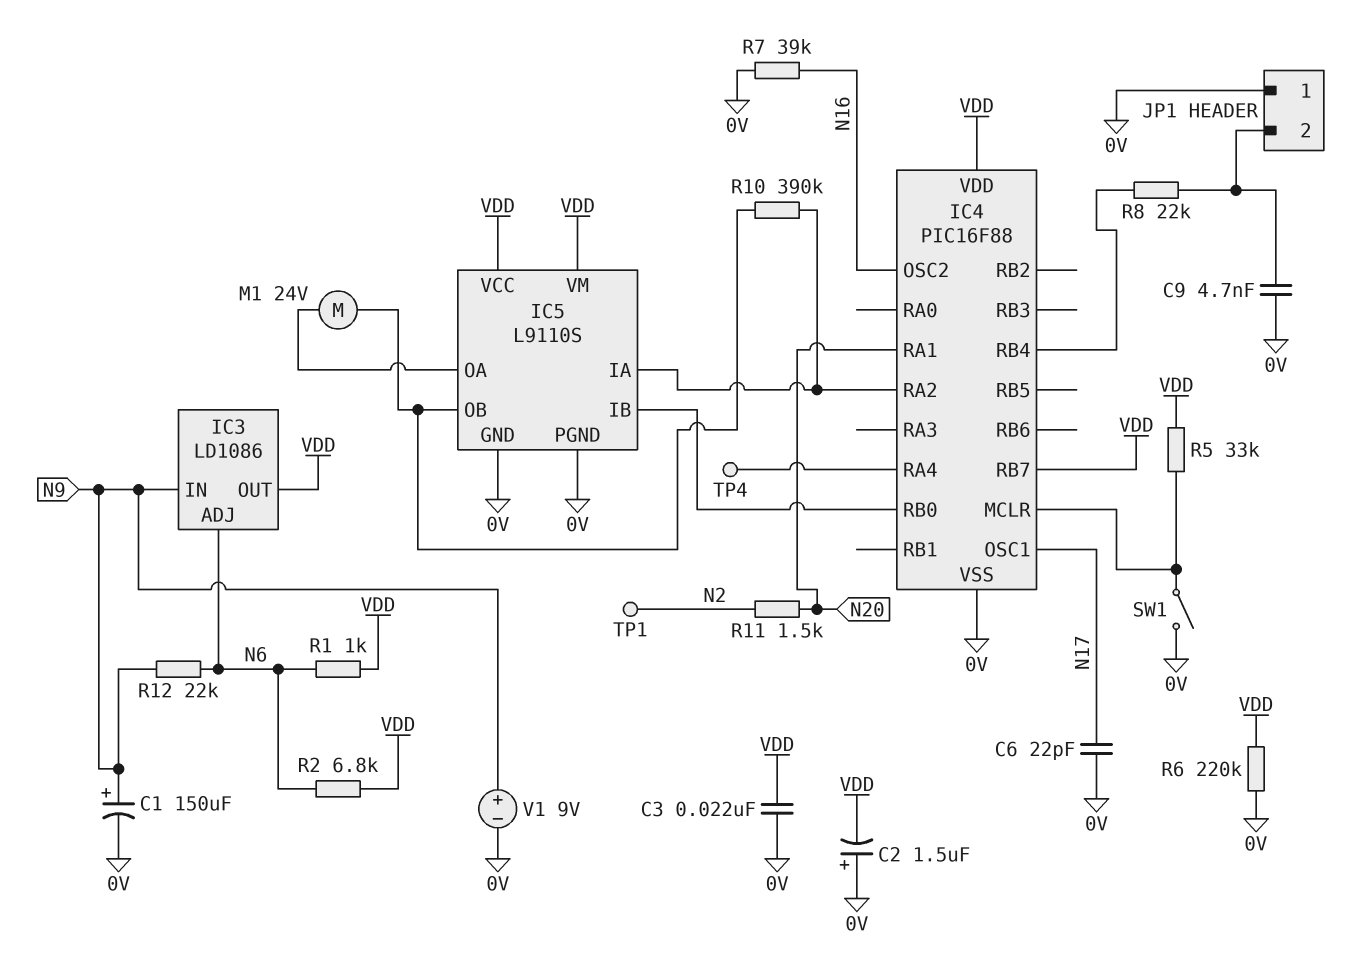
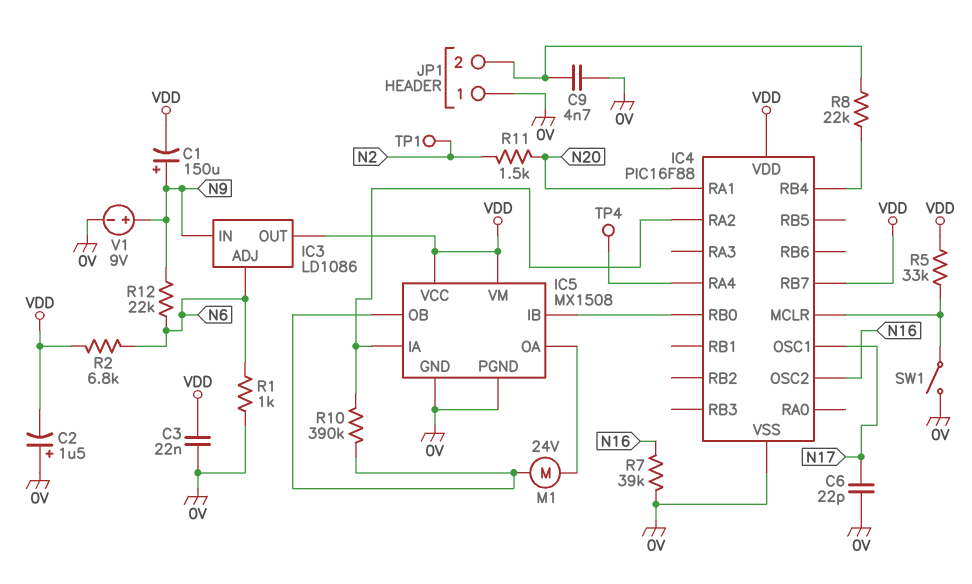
C1: 150uF (plus N9, minus 0V) -> 150uF (plus N9, minus VDD)
IC5: L9110S -> MX1508
R1: 1k (N6, VDD) -> 1k (0V, N6)
R6: 220k (0V, VDD) -> none

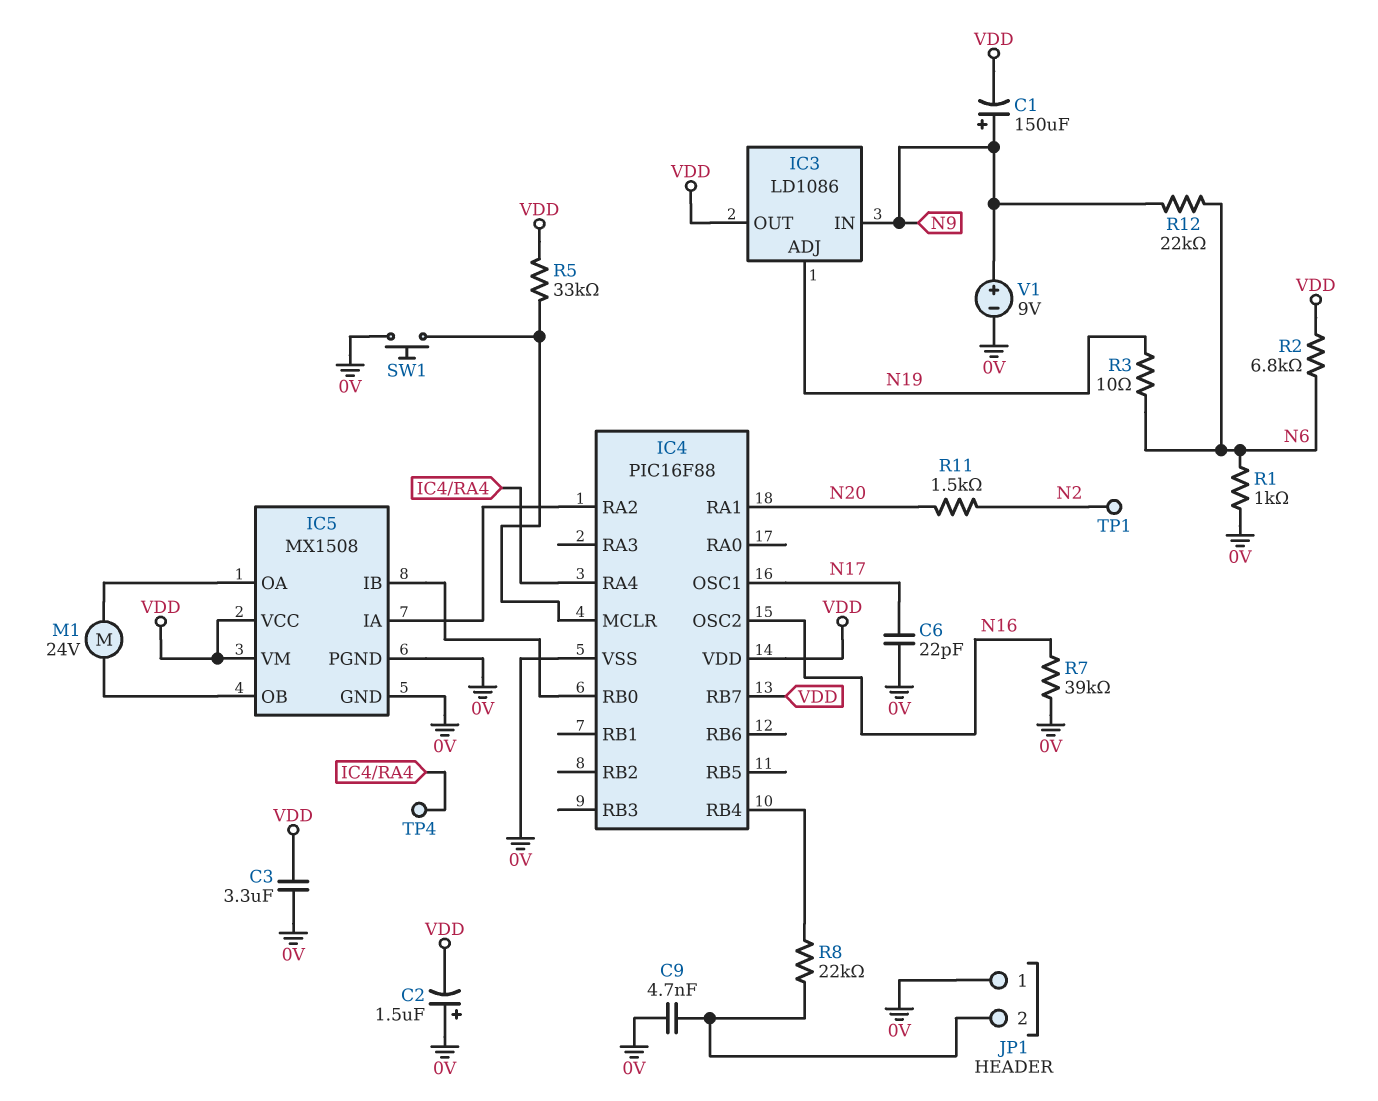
C3: 22nF (0V, VDD) -> 3.3uF (0V, VDD)
IC3 pin ADJ: N6 -> N19
R3: none -> 10 (N6, N19)
R10: 390k (IC4/RA2, IC5/OB) -> none
SW1: switch (0V, IC4/MCLR) -> button (0V, IC4/MCLR)

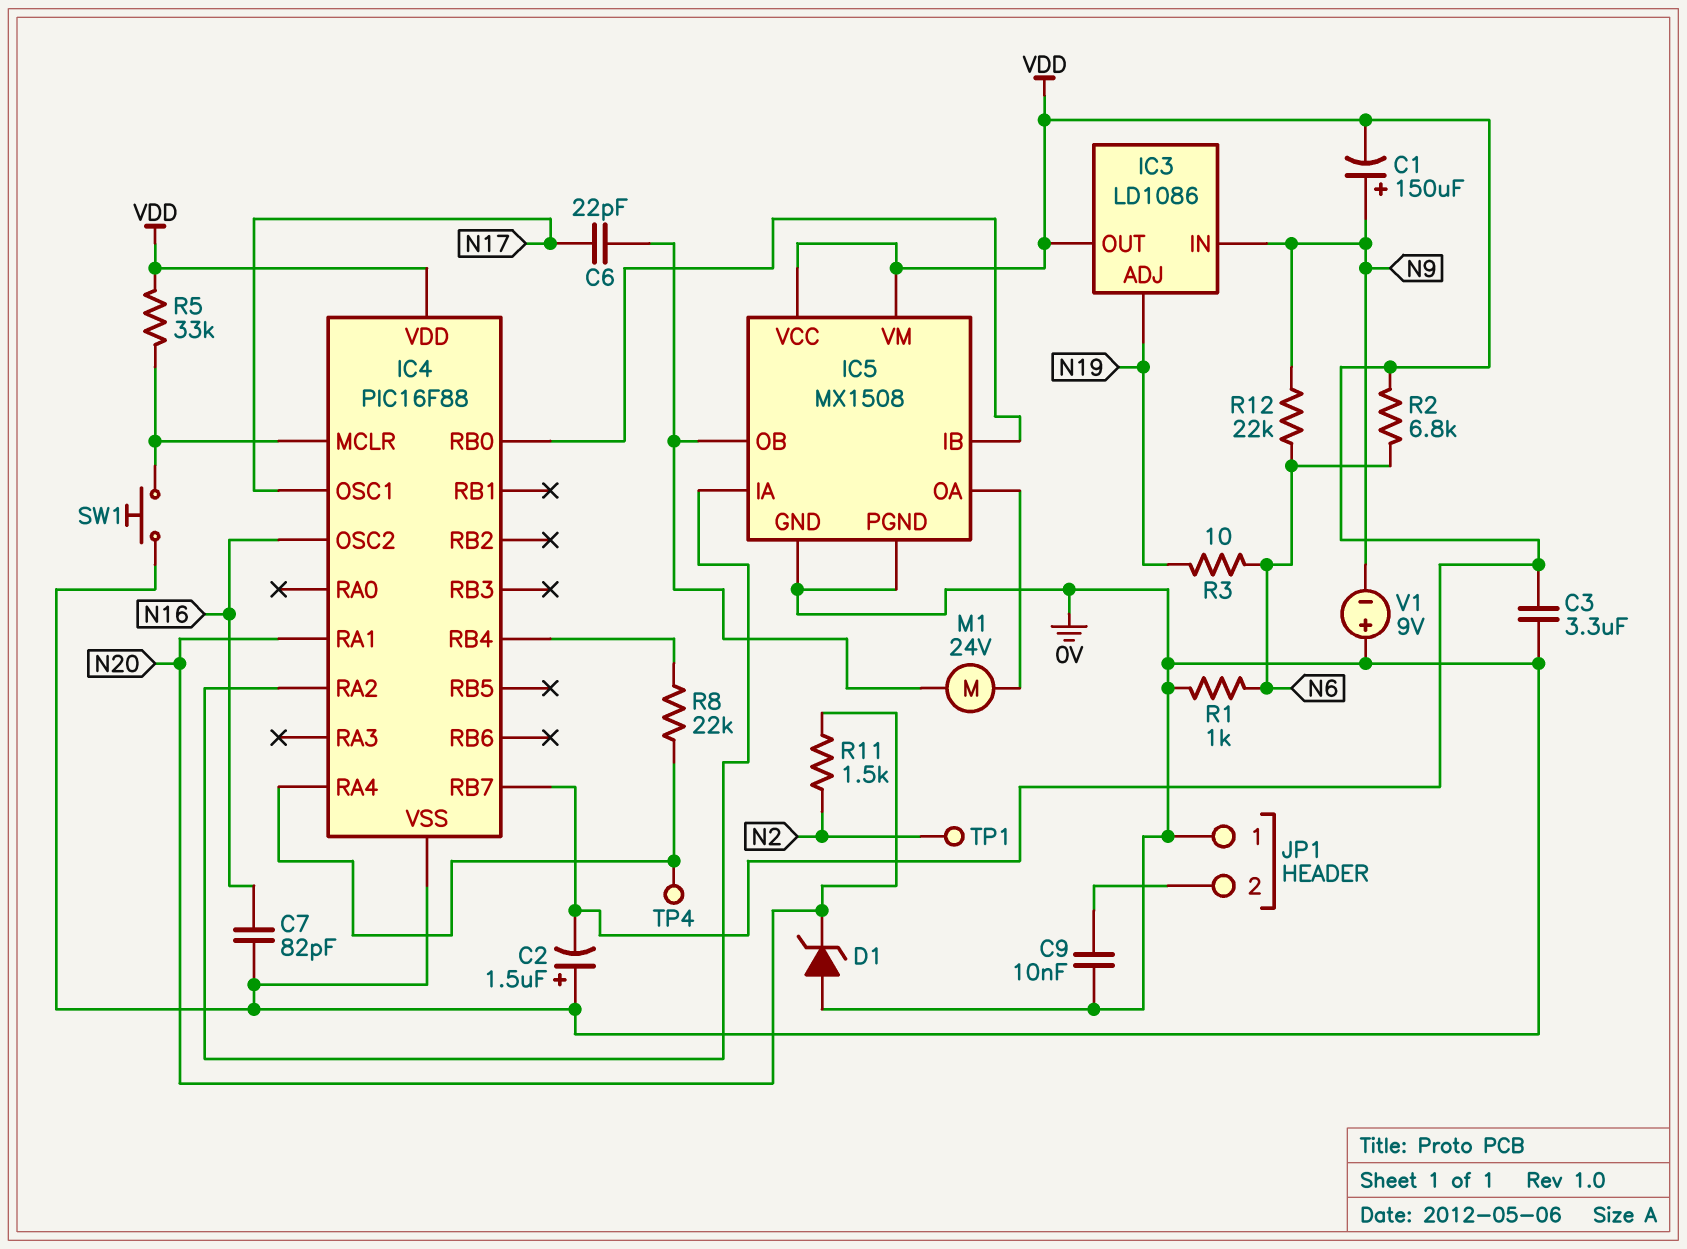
C6: 22pF (0V, N17) -> 22pF (IC5/OB, N17)
C7: none -> 82pF (0V, N16)
C9: 4.7nF (0V, JP1/2) -> 10nF (0V, JP1/2)
D1: none -> zener (A 0V, K N20)
R7: 39k (0V, N16) -> none
R8: 22k (IC4/RB4, JP1/2) -> 22k (IC4/RA4, IC4/RB4)
V1: 9V (plus N9, minus 0V) -> 9V (plus 0V, minus N9)

